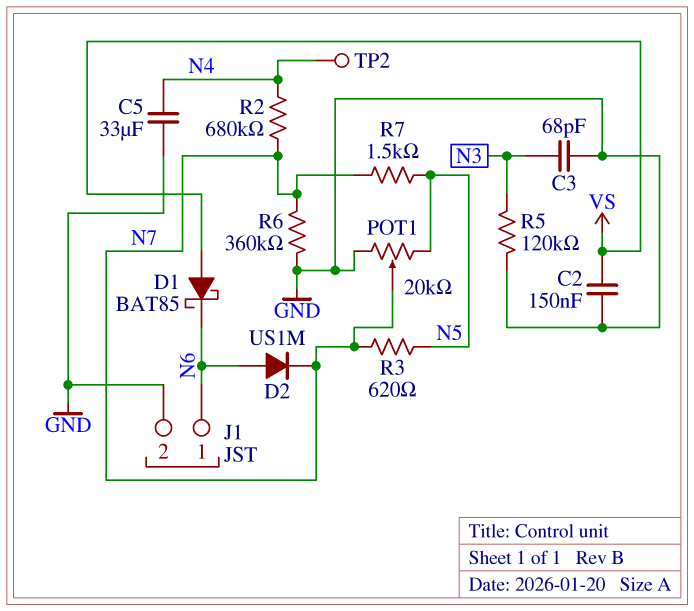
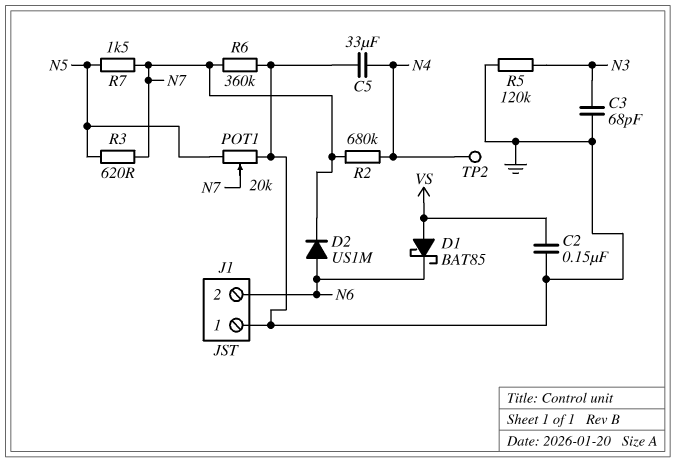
J1 pin 1: N6 -> GND
J1 pin 2: GND -> N6

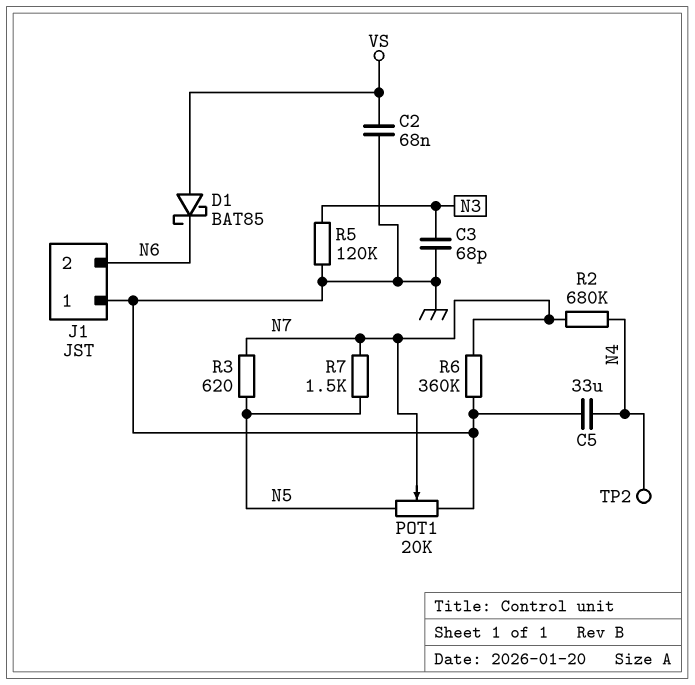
C2: 150nF (GND, VS) -> 68nF (GND, VS)
D2: diode US1M (A N6, K N7) -> none

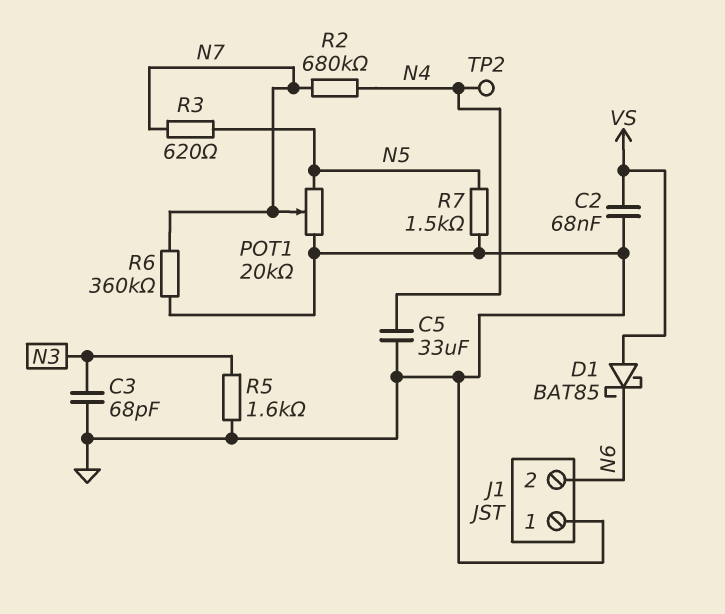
R5: 120k (GND, N3) -> 1.6k (GND, N3)
R7: 1.5k (N5, N7) -> 1.5k (GND, N5)

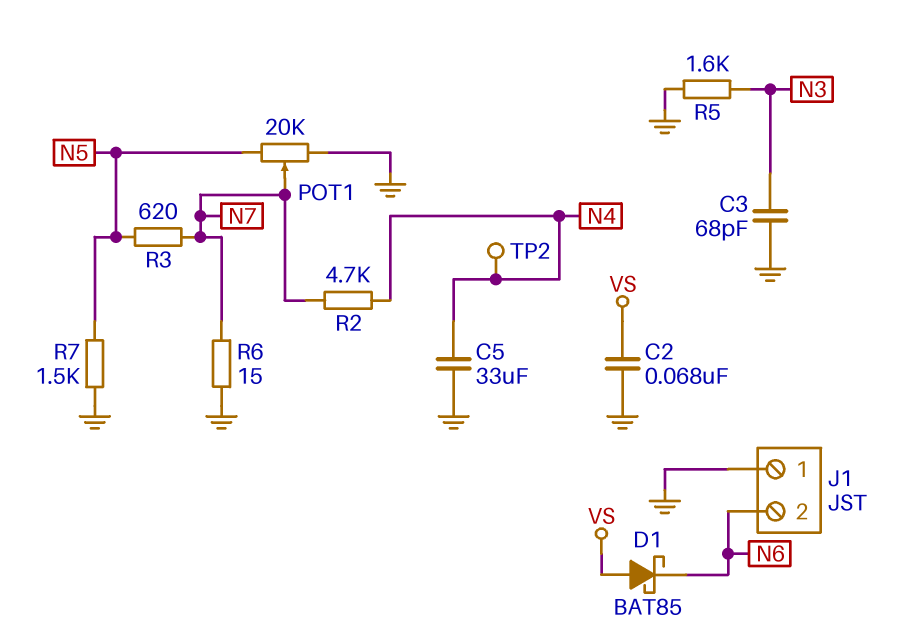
R2: 680k (N4, N7) -> 4.7k (N4, N7)
R6: 360k (GND, N7) -> 15 (GND, N7)

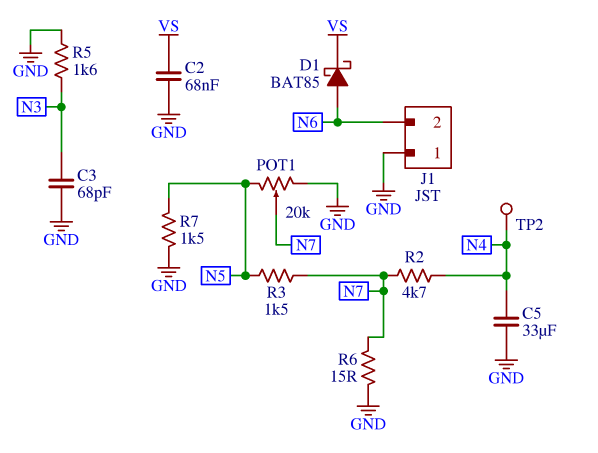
D1: schottky BAT85 (A VS, K N6) -> schottky BAT85 (A N6, K VS)
R3: 620 (N5, N7) -> 1.5k (N5, N7)

